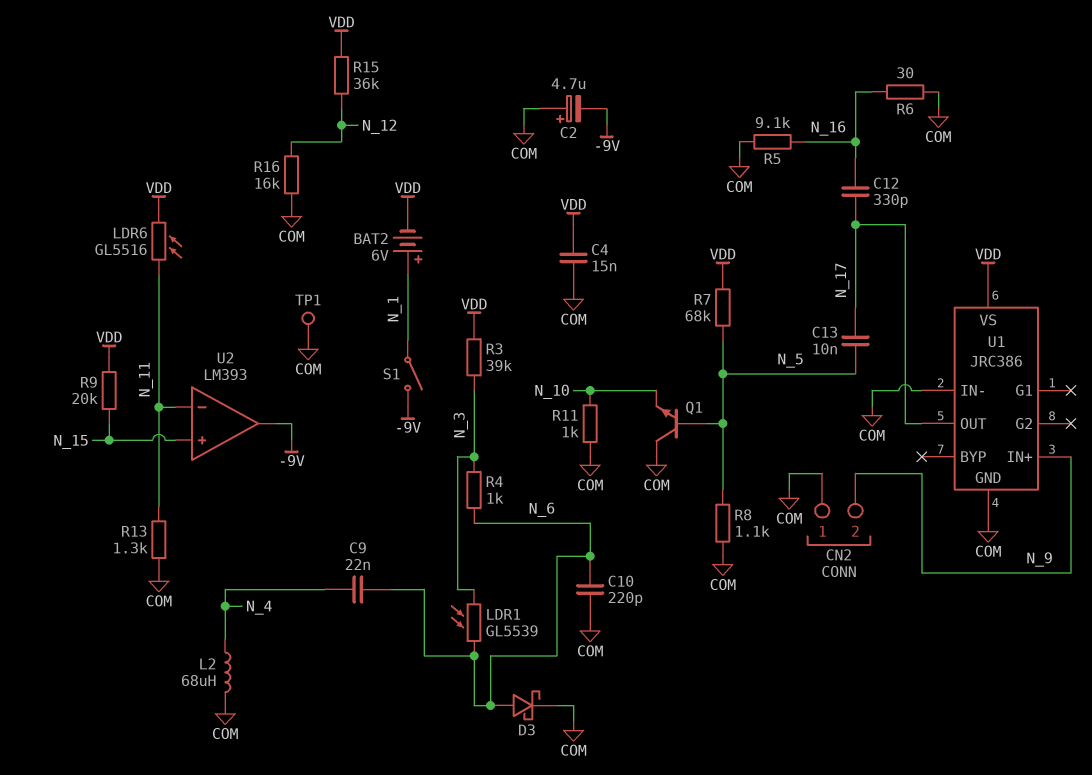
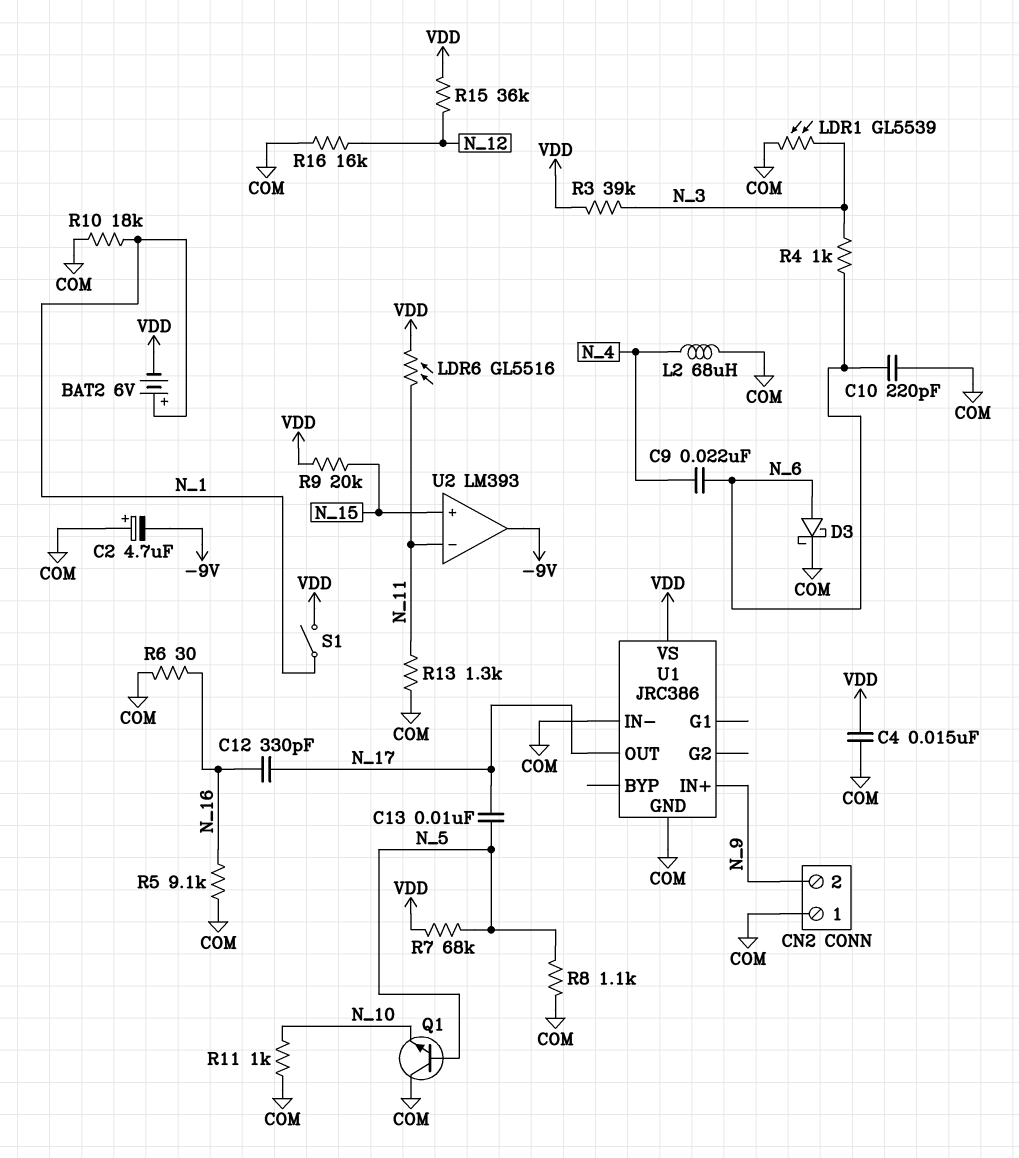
LDR1: GL5539 (N_3, N_6) -> GL5539 (COM, N_3)
R10: none -> 18k (COM, N_1)
S1: switch (-9V, N_1) -> switch (N_1, VDD)
TP1: test point (COM) -> none

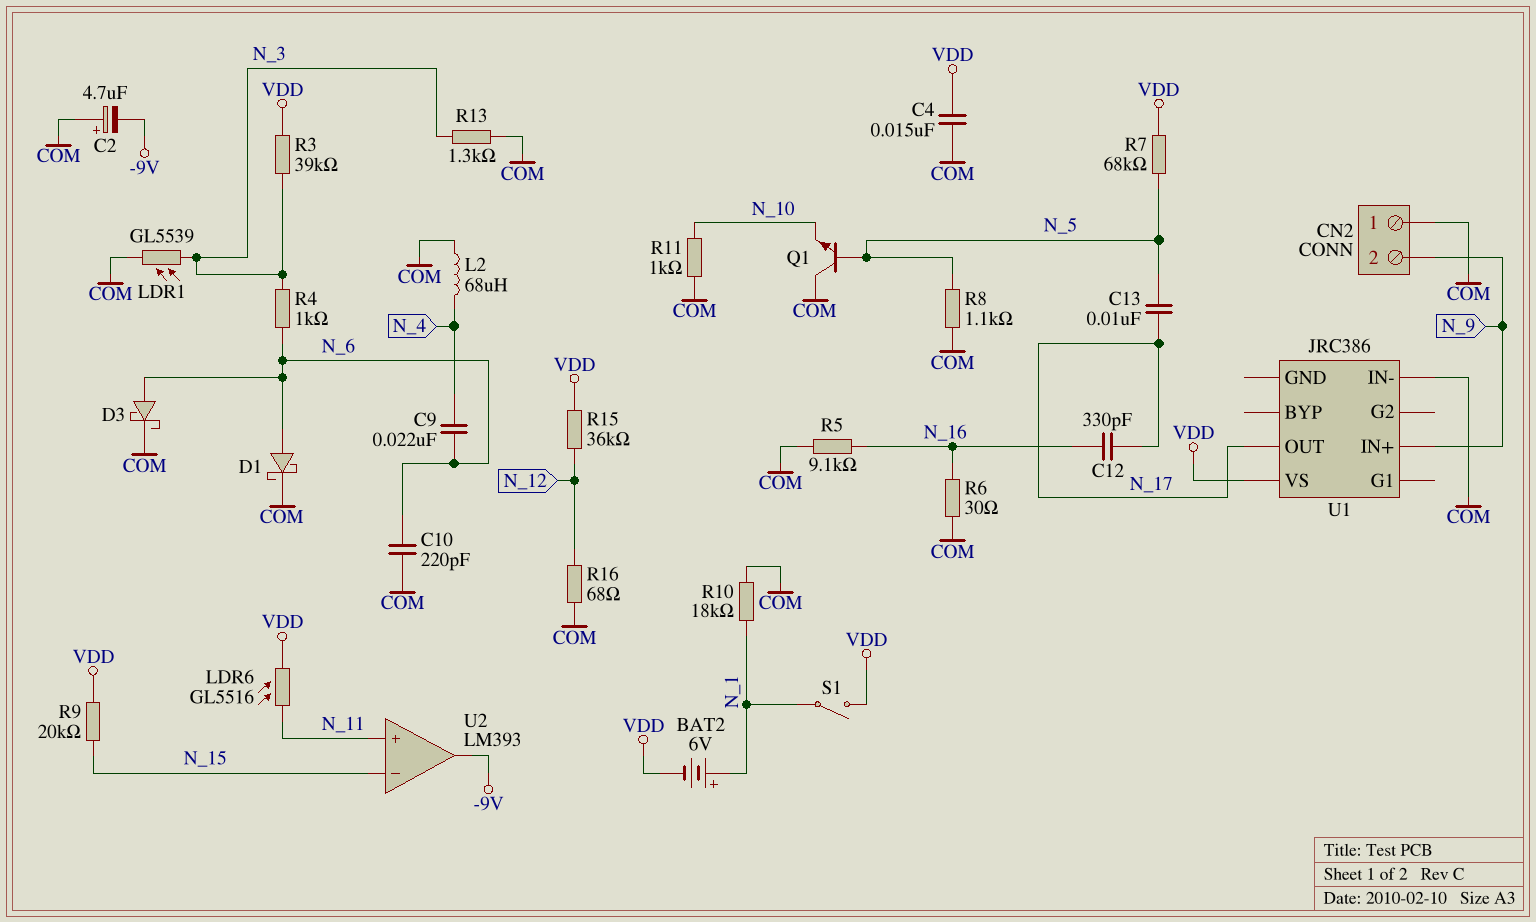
D1: none -> schottky (A N_6, K COM)
R13: 1.3k (COM, N_11) -> 1.3k (COM, N_3)
R16: 16k (COM, N_12) -> 68 (COM, N_12)
U1 pin GND: COM -> none
U2 pin in+: N_15 -> N_11
U2 pin in-: N_11 -> N_15

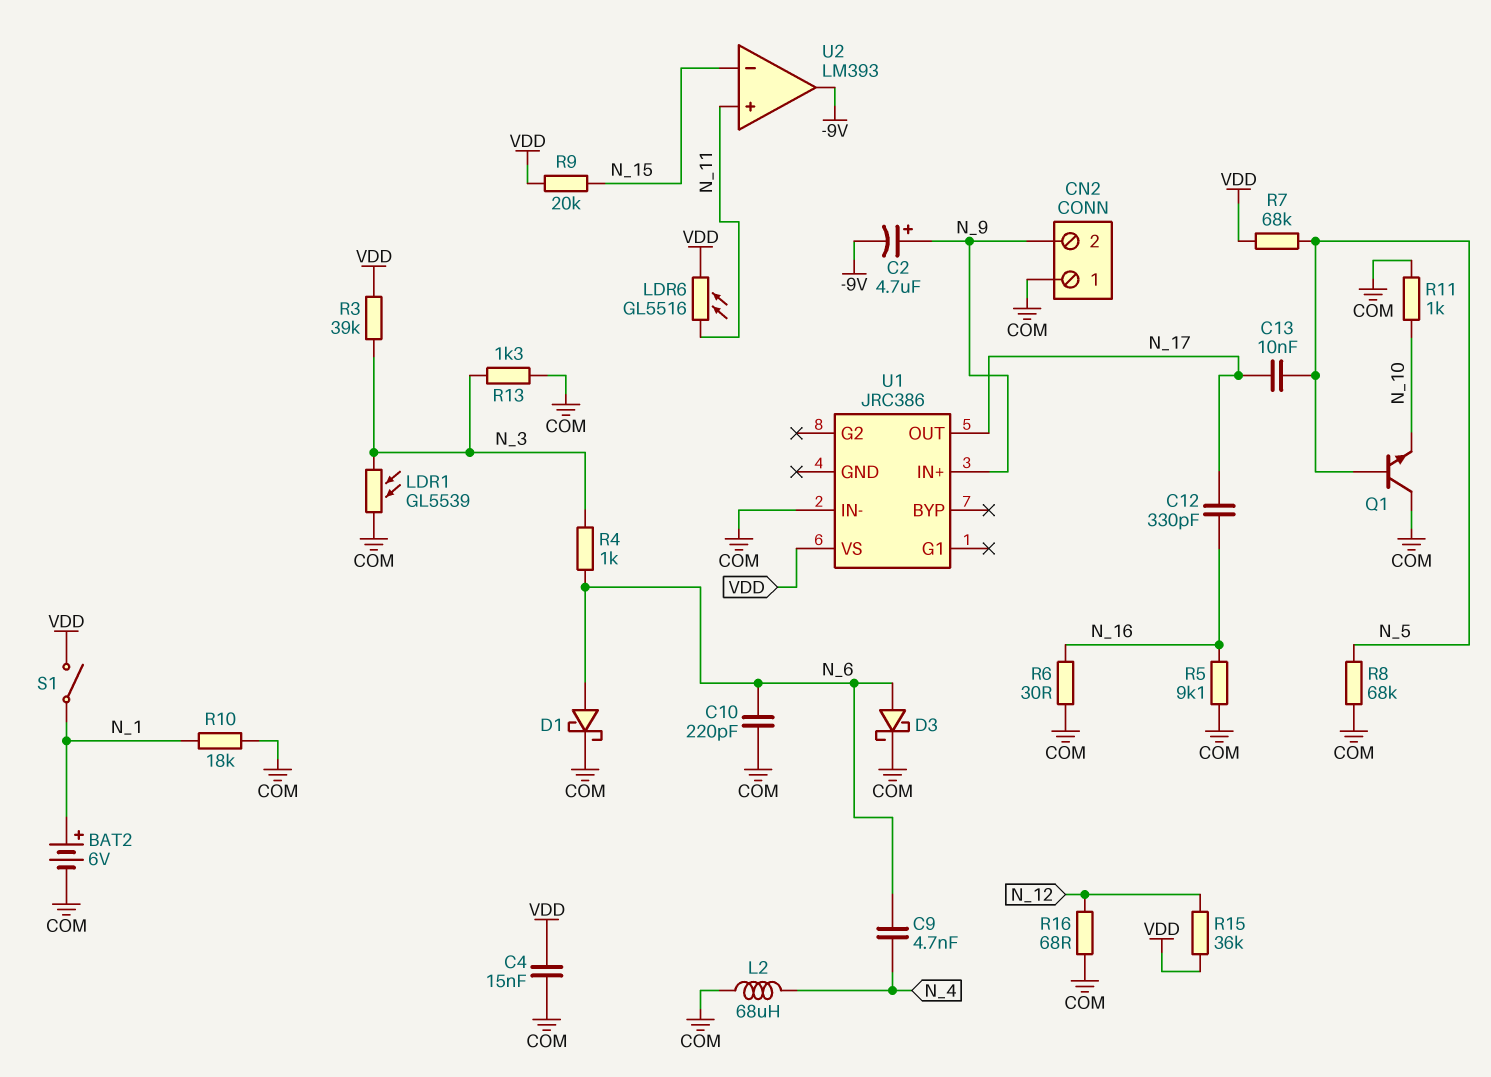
BAT2: 6V (plus N_1, minus VDD) -> 6V (plus N_1, minus COM)
C2: 4.7uF (plus COM, minus -9V) -> 4.7uF (plus N_9, minus -9V)
C9: 22nF (N_4, N_6) -> 4.7nF (N_4, N_6)
R8: 1.1k (COM, N_5) -> 68k (COM, N_5)

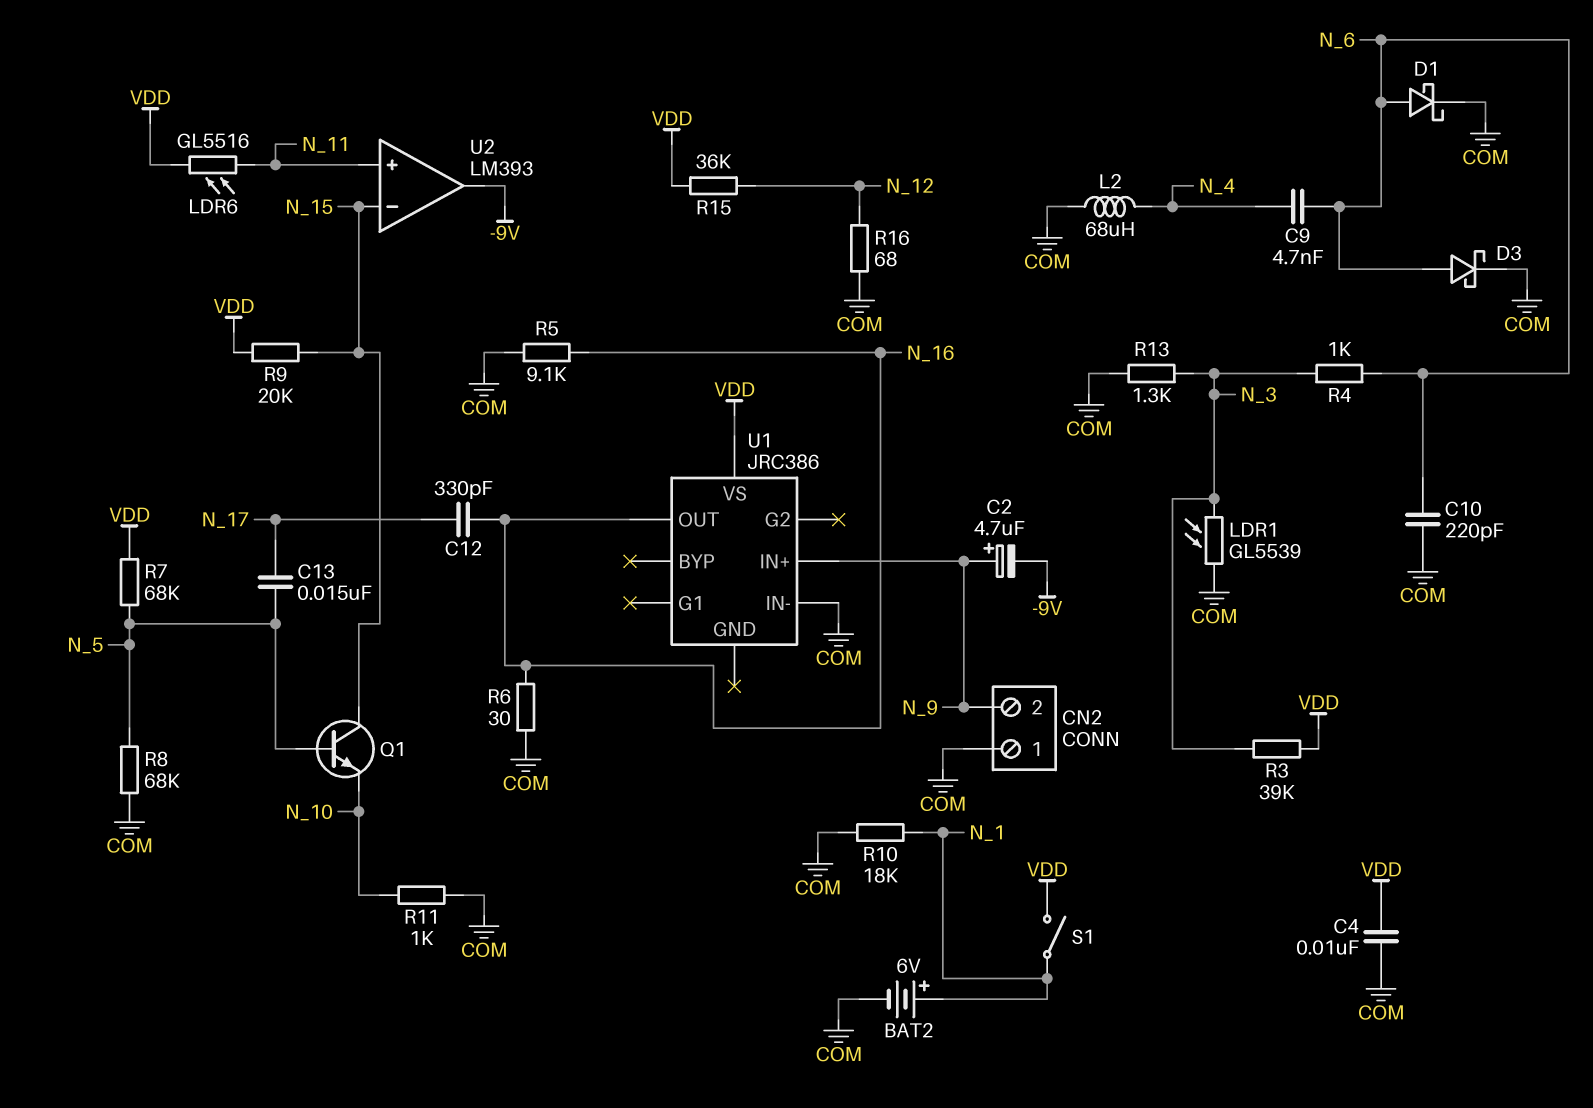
C4: 15nF (COM, VDD) -> 10nF (COM, VDD)
C13: 10nF (N_5, N_17) -> 15nF (N_5, N_17)
Q1: NPN (B N_5, C COM, E N_10) -> NPN (B N_5, C N_15, E N_10)
U1 pin OUT: N_17 -> N_16

